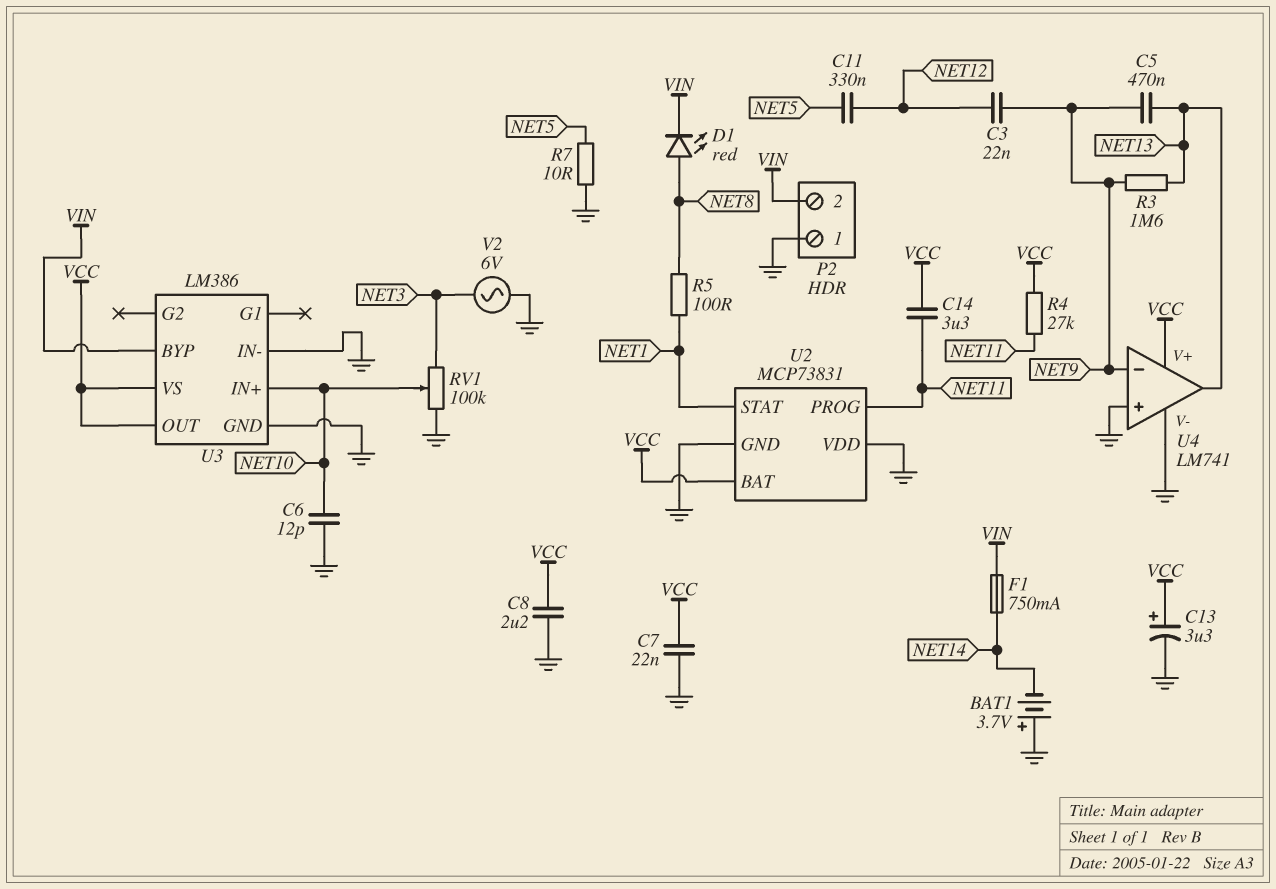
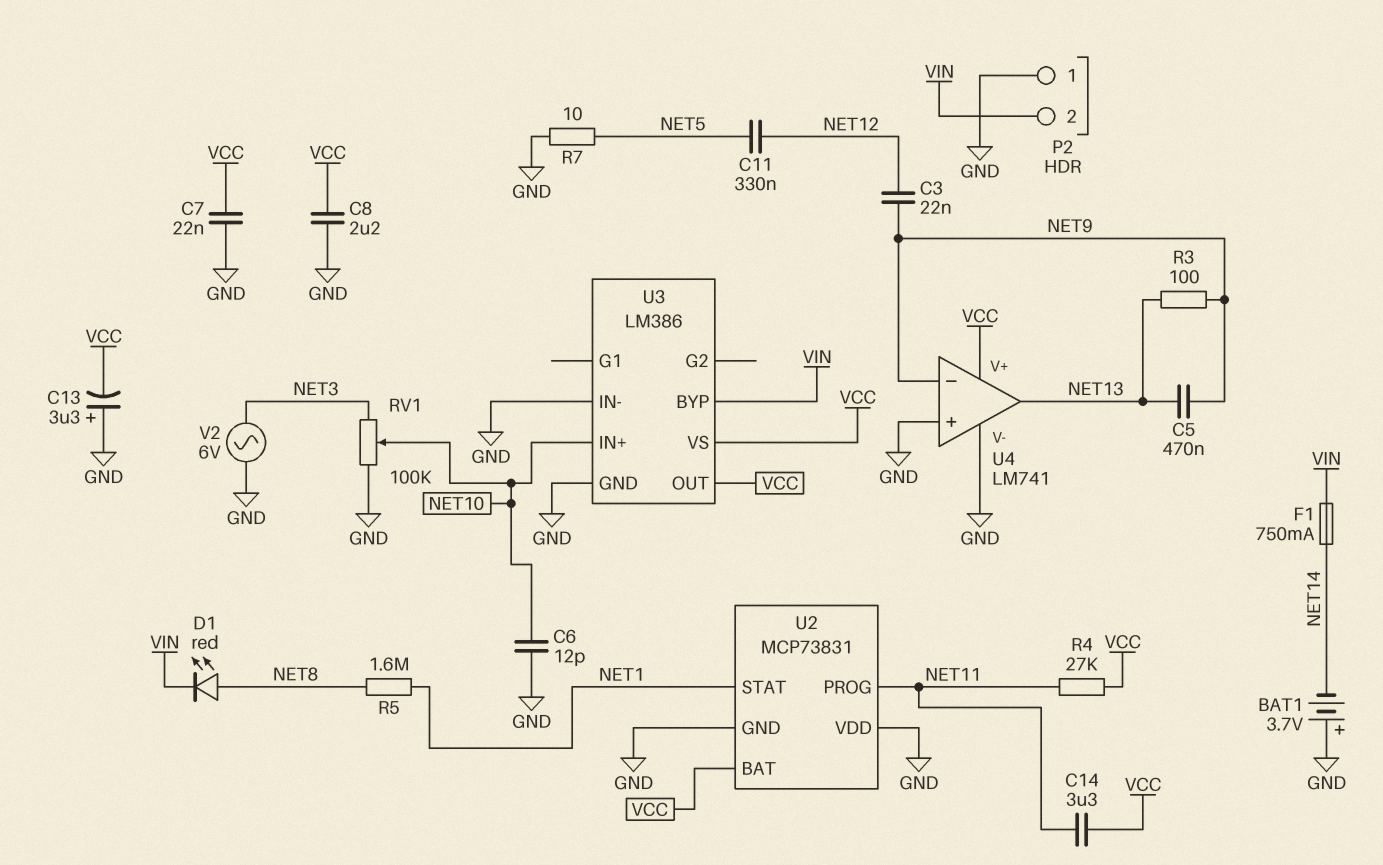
C13: 3.3uF (plus VCC, minus GND) -> 3.3uF (plus GND, minus VCC)
R3: 1.6M (NET9, NET13) -> 100 (NET9, NET13)
R5: 100 (NET1, NET8) -> 1.6M (NET1, NET8)

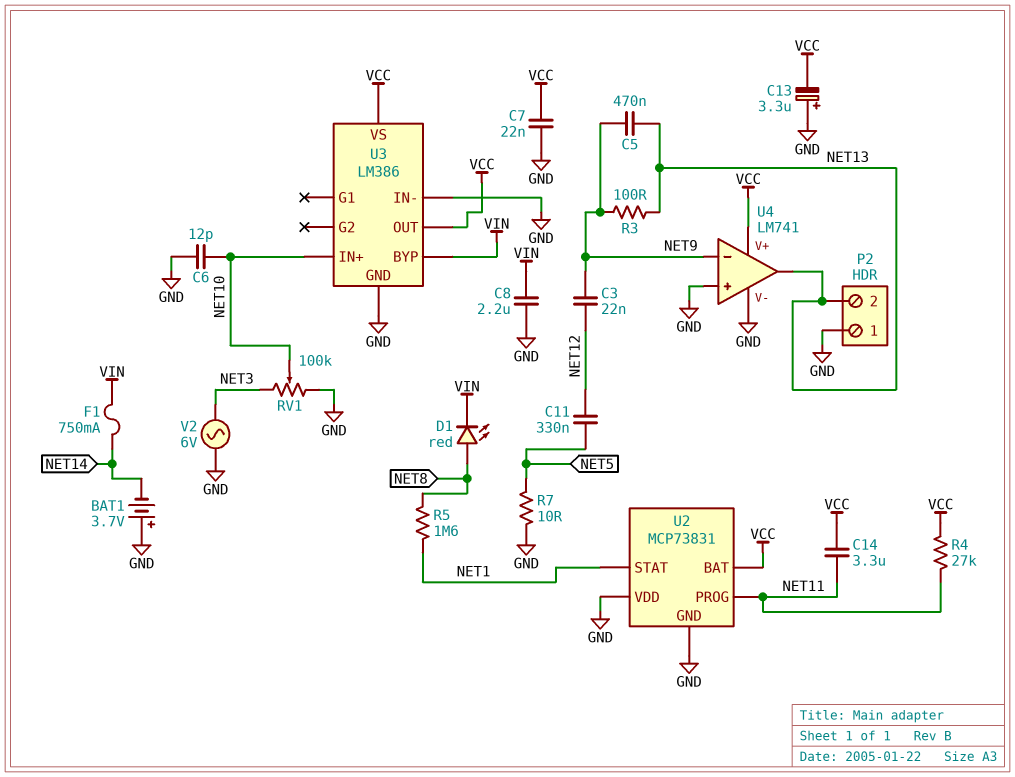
C8: 2.2uF (GND, VCC) -> 2.2uF (GND, VIN)
P2 pin 2: VIN -> NET13

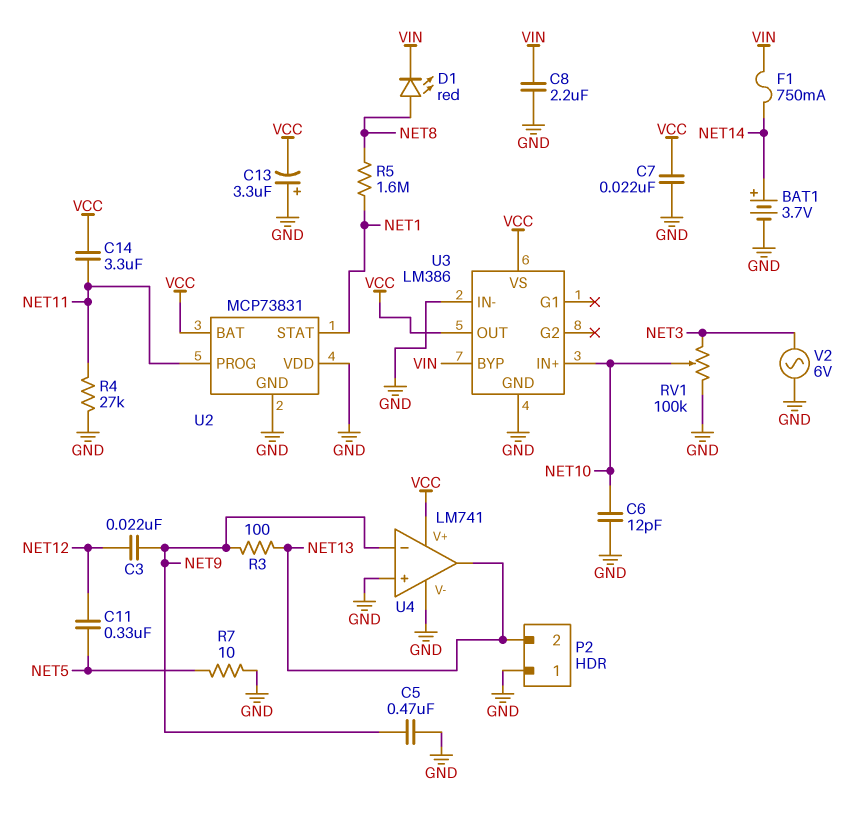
BAT1: 3.7V (plus GND, minus NET14) -> 3.7V (plus NET14, minus GND)
C5: 470nF (NET9, NET13) -> 470nF (GND, NET9)
R4: 27k (NET11, VCC) -> 27k (GND, NET11)

